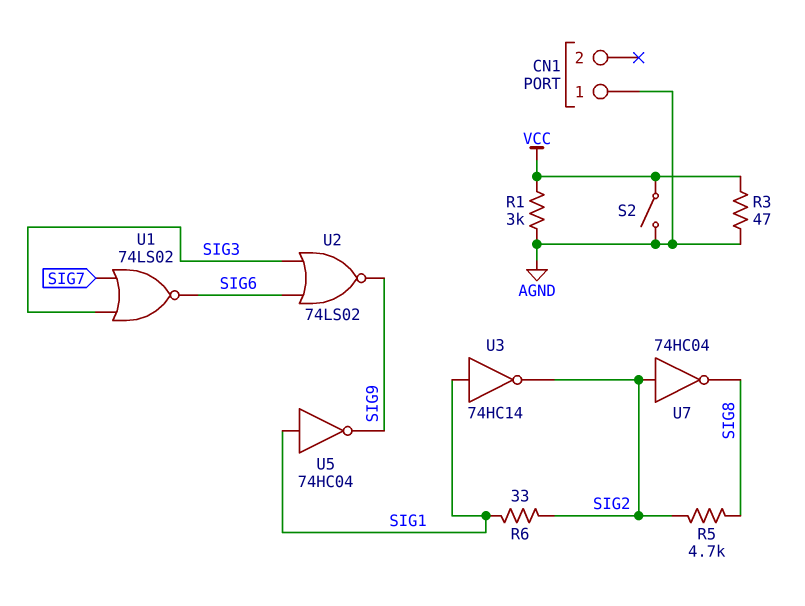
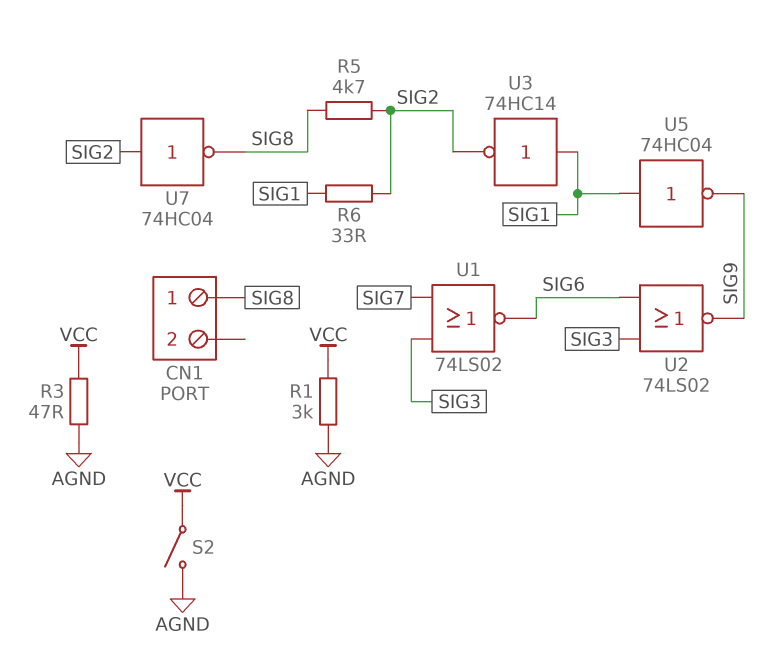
CN1 pin 1: AGND -> SIG8

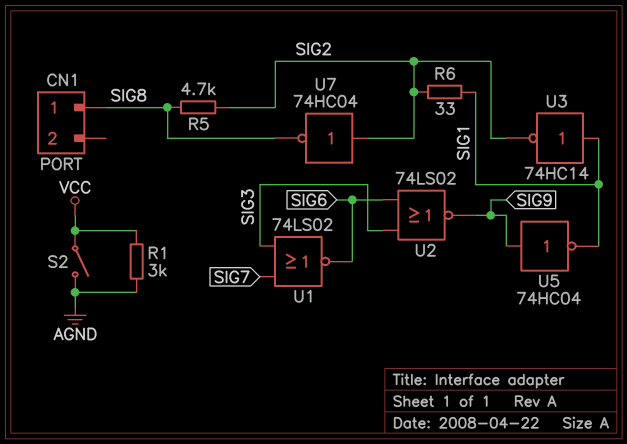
R3: 47 (AGND, VCC) -> none
U5: NOT 74HC04 (in SIG1, out SIG9) -> NOT 74HC04 (in SIG9, out SIG1)

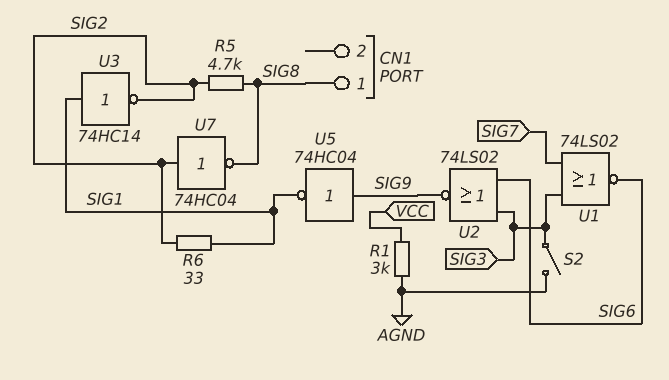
S2: switch (AGND, VCC) -> switch (AGND, SIG3)

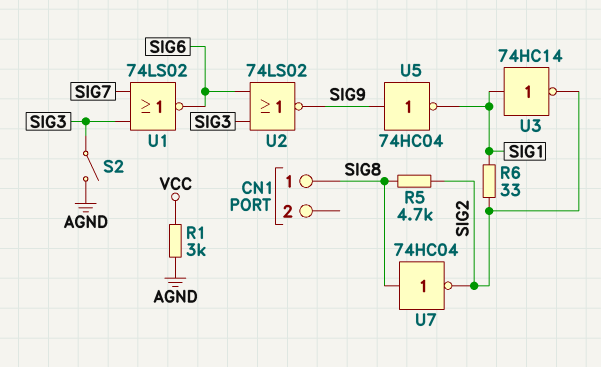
U7: NOT 74HC04 (in SIG2, out SIG8) -> NOT 74HC04 (in SIG8, out SIG2)

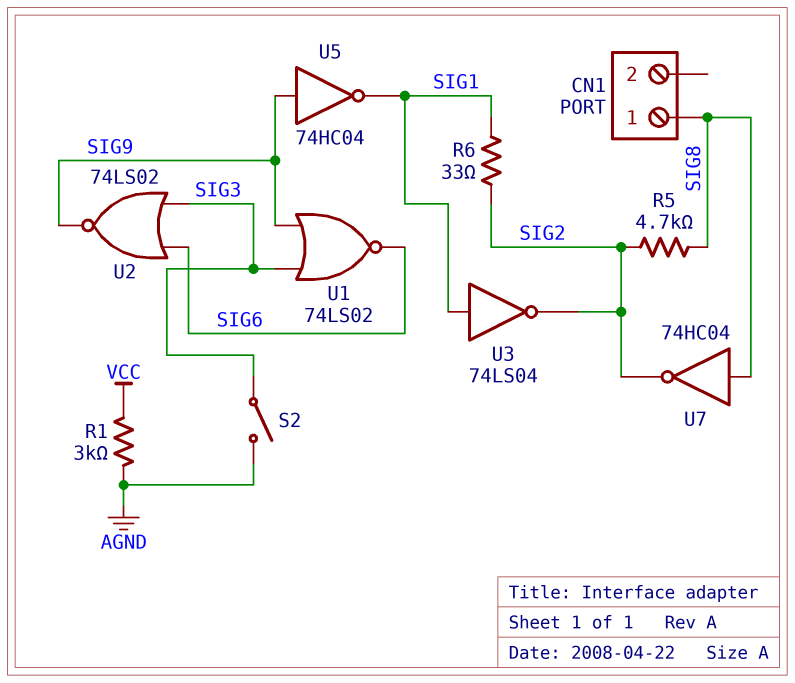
U1: NOR 74LS02 (in SIG3, in SIG7, out SIG6) -> NOR 74LS02 (in SIG3, in SIG9, out SIG6)
U3: NOT 74HC14 (in SIG1, out SIG2) -> NOT 74LS04 (in SIG1, out SIG2)

